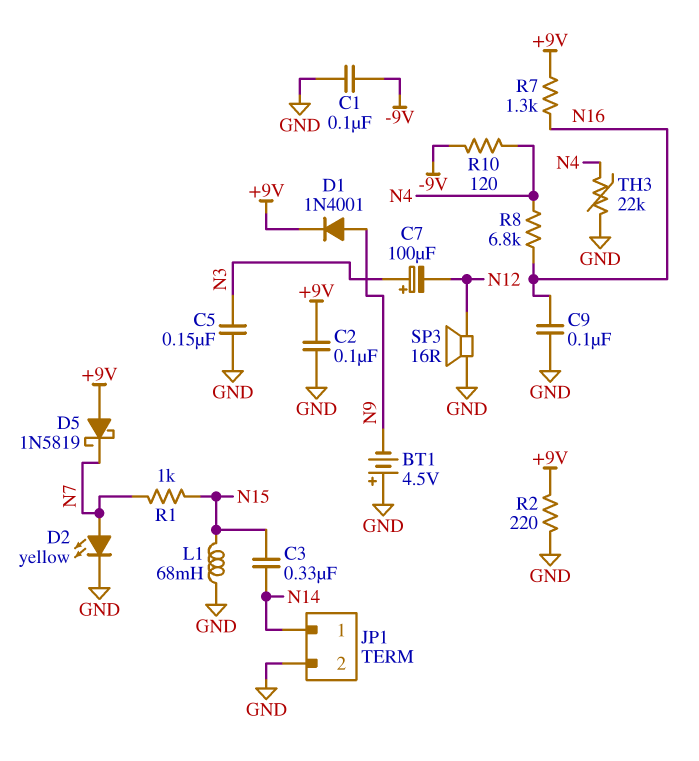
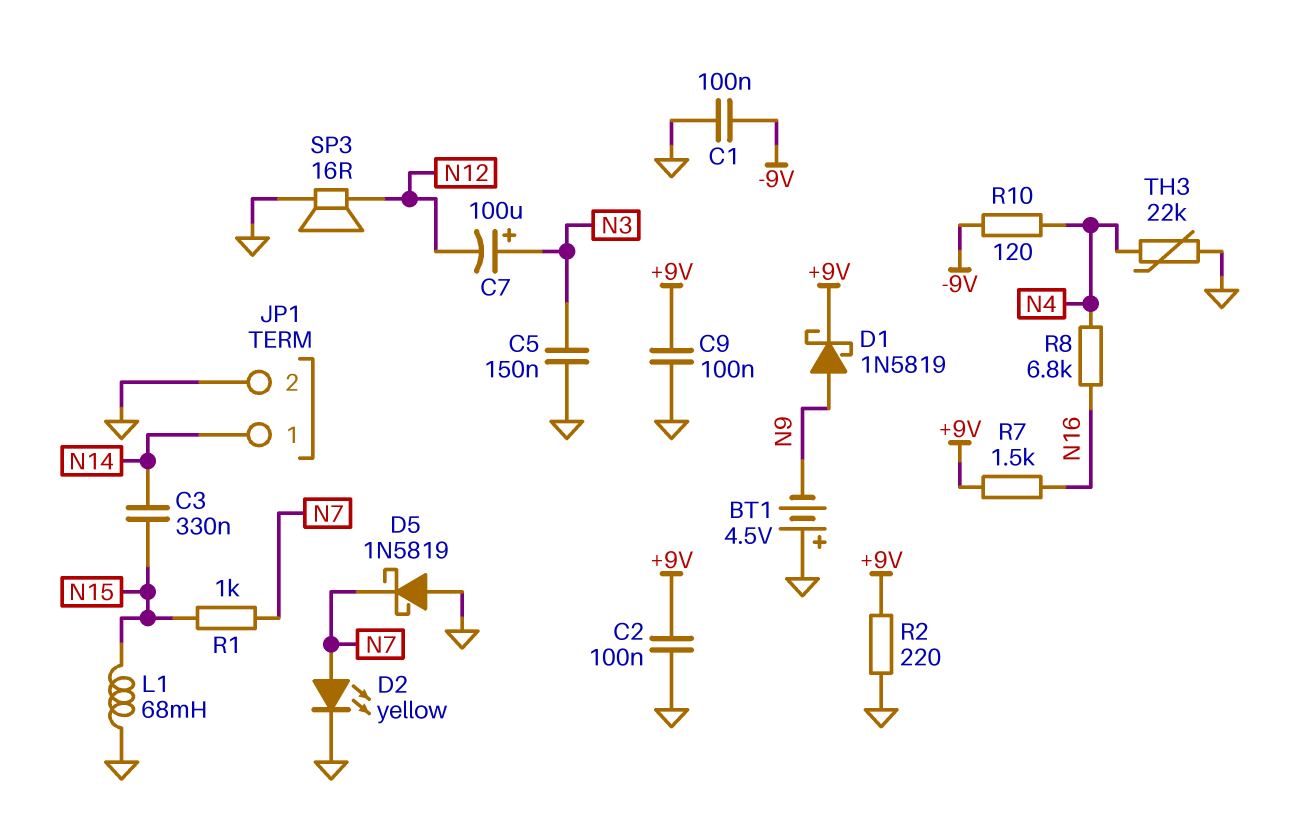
C9: 100nF (GND, N16) -> 100nF (+9V, GND)
D1: diode 1N4001 (A N9, K +9V) -> schottky 1N5819 (A N9, K +9V)
D5: schottky 1N5819 (A +9V, K N7) -> schottky 1N5819 (A GND, K N7)
R7: 1.3k (+9V, N16) -> 1.5k (+9V, N16)

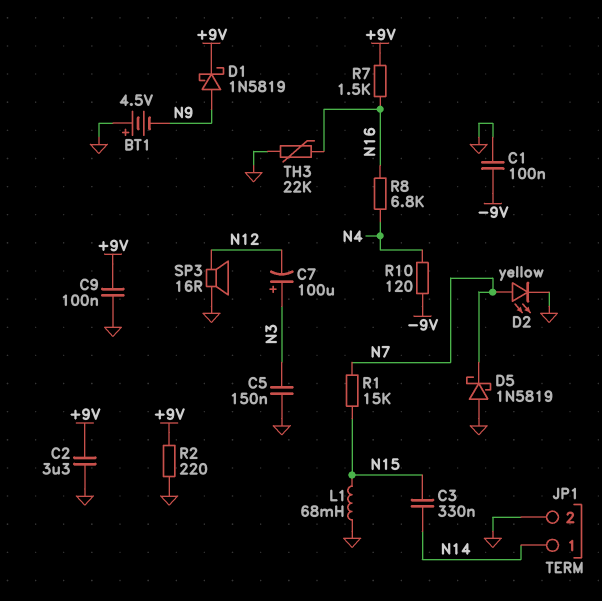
C2: 100nF (+9V, GND) -> 3.3uF (+9V, GND)
R1: 1k (N7, N15) -> 15k (N7, N15)
TH3: 22k (GND, N4) -> 22k (GND, N16)

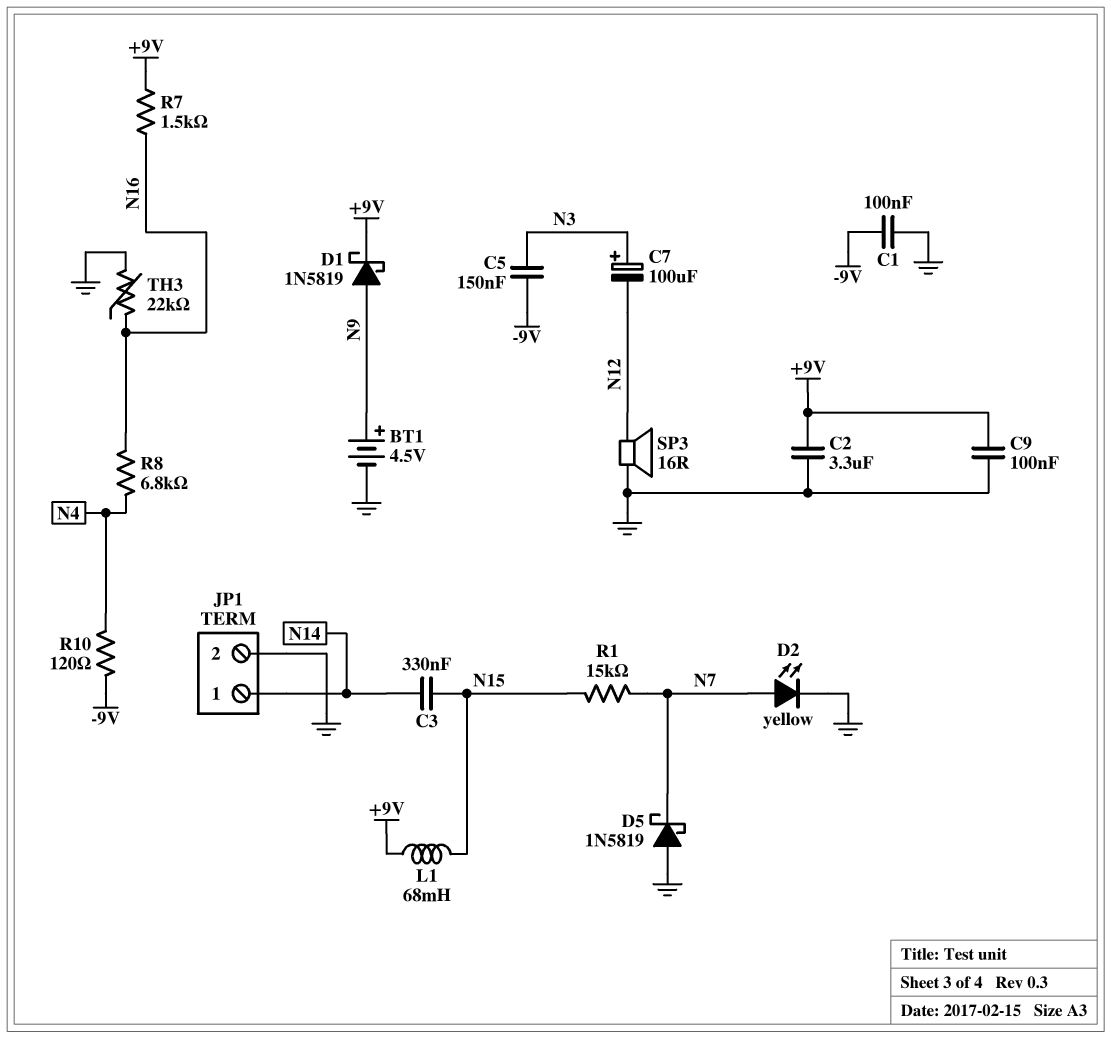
BT1: 4.5V (plus GND, minus N9) -> 4.5V (plus N9, minus GND)
C5: 150nF (GND, N3) -> 150nF (-9V, N3)
L1: 68mH (GND, N15) -> 68mH (+9V, N15)
R2: 220 (+9V, GND) -> none

